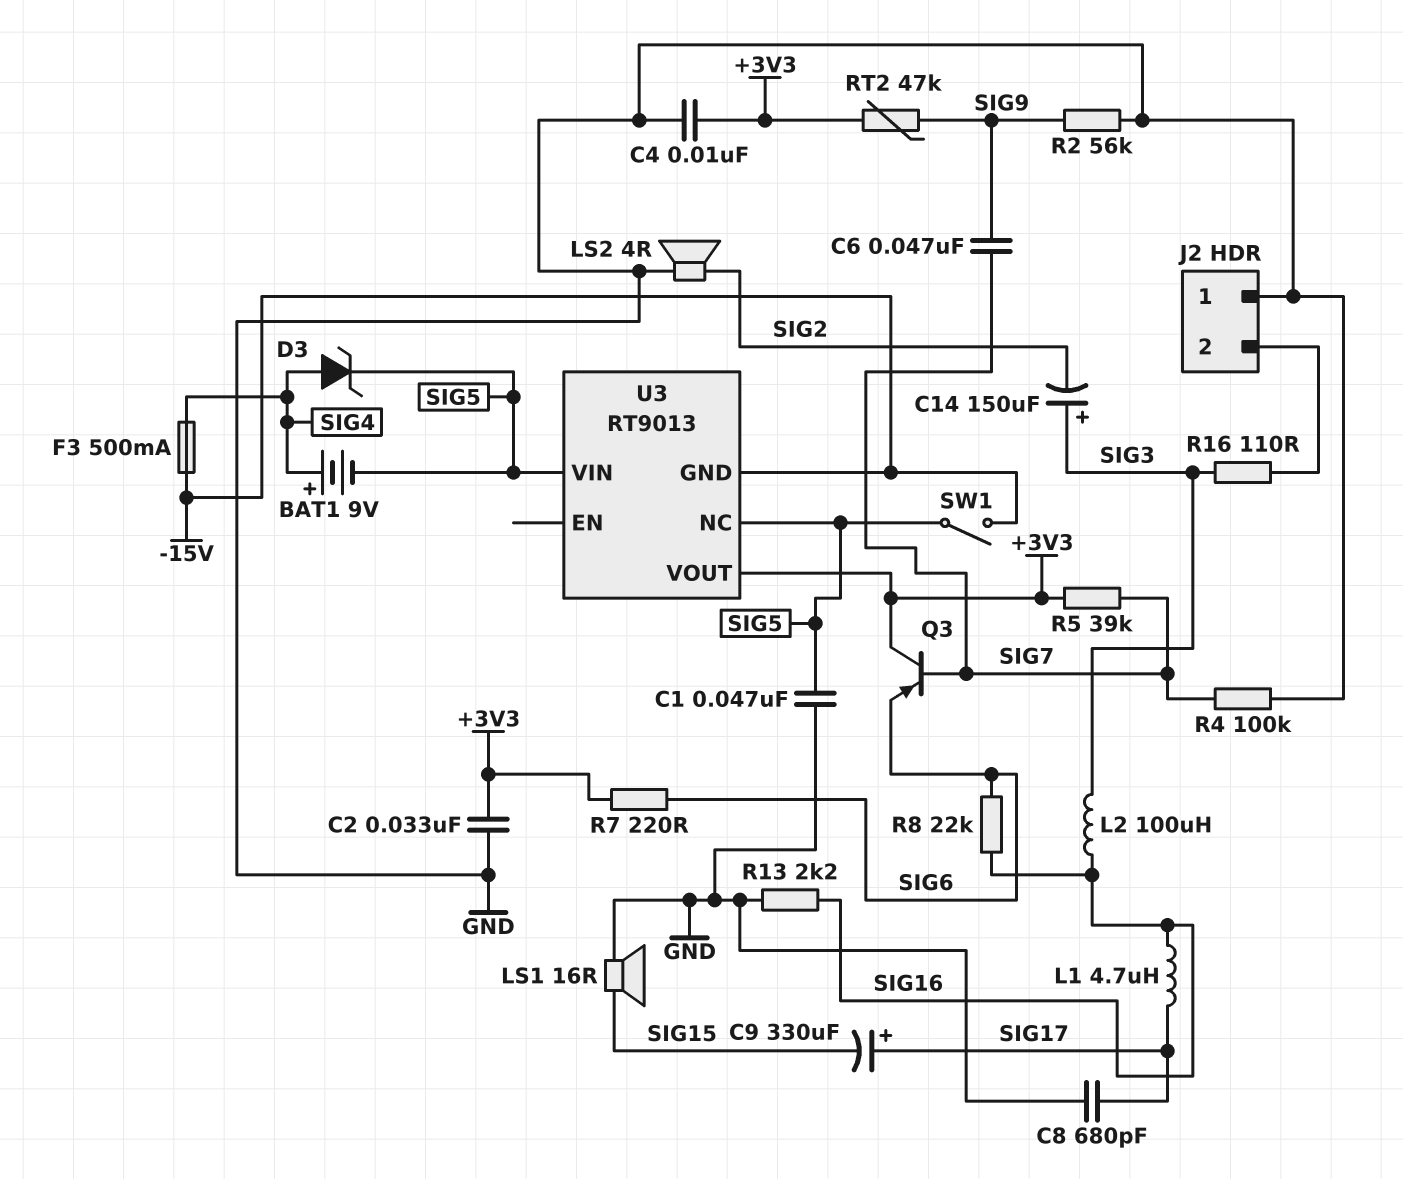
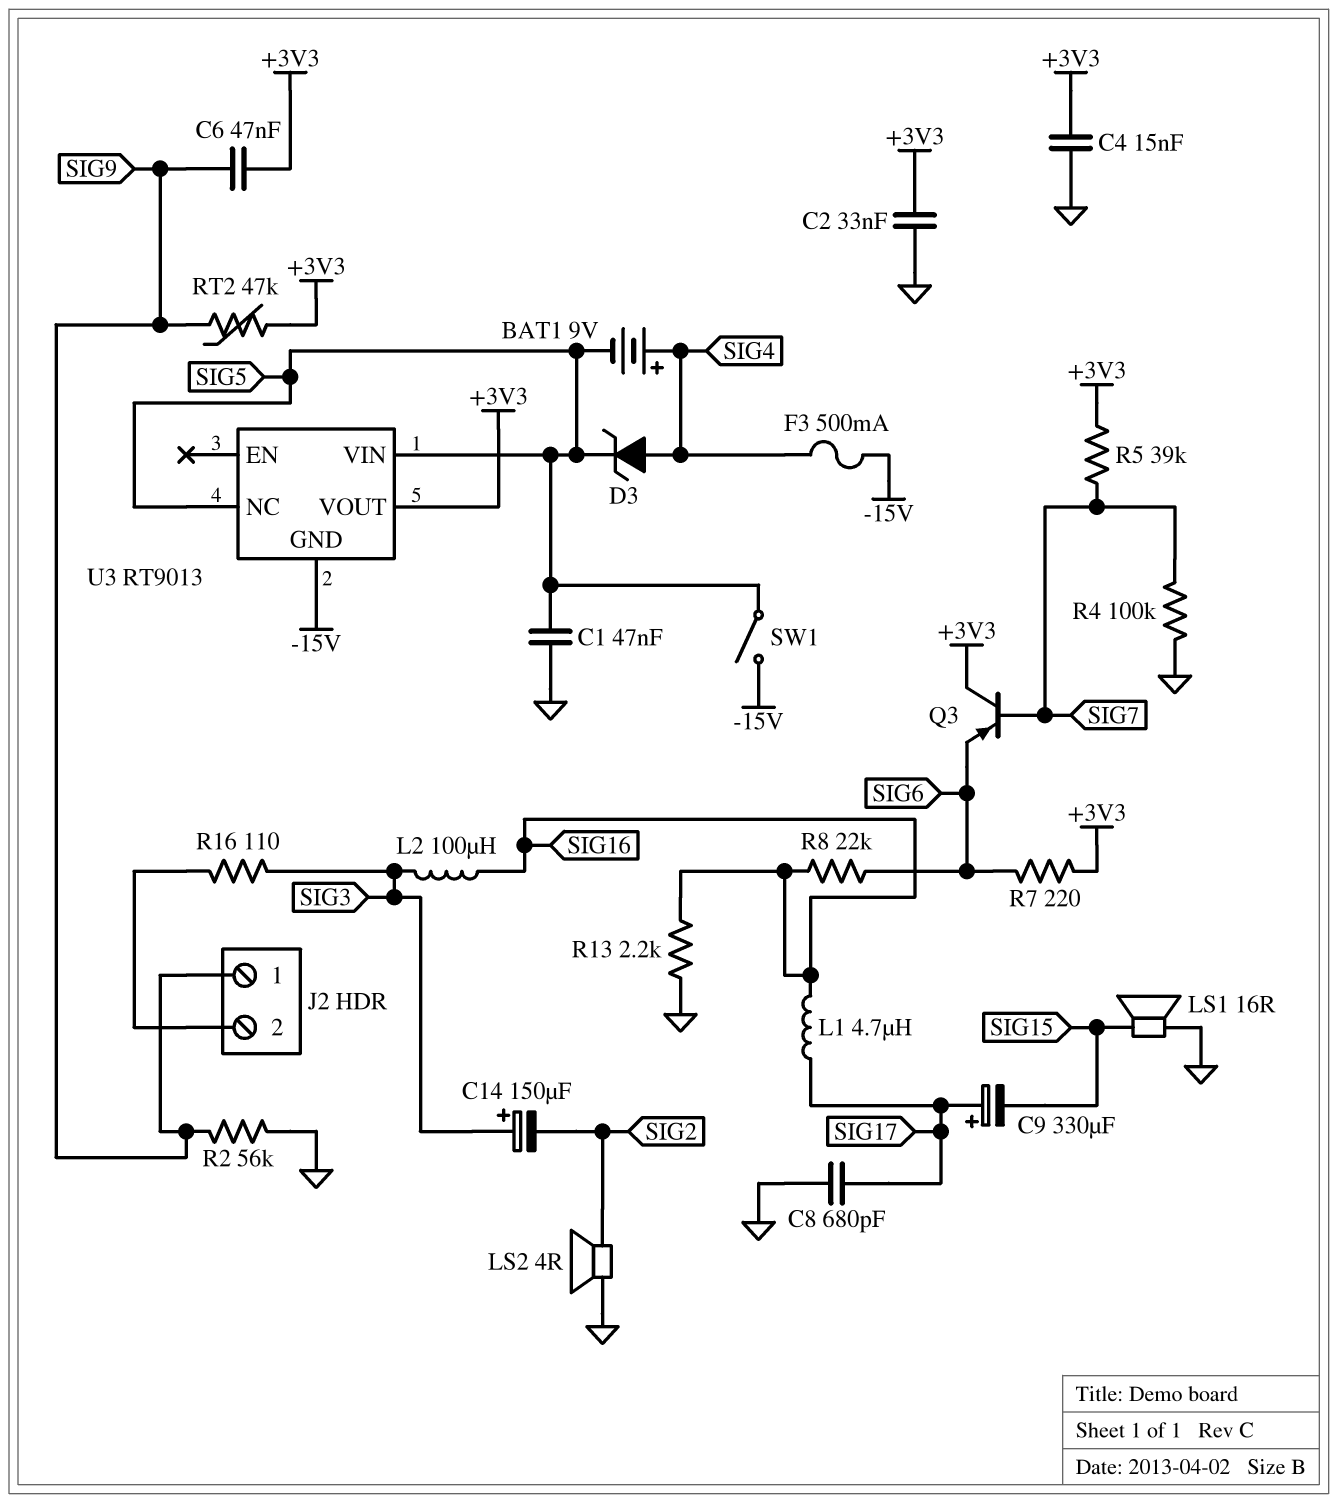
C4: 10nF (+3V3, GND) -> 15nF (+3V3, GND)
C6: 47nF (SIG7, SIG9) -> 47nF (+3V3, SIG9)
J2 pin 1: GND -> SIG9

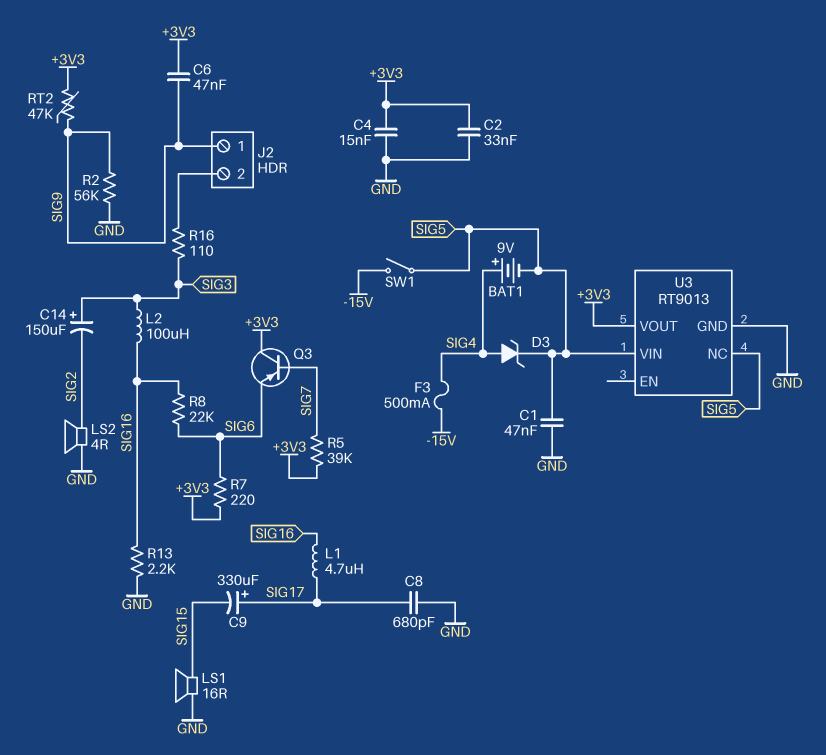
R4: 100k (GND, SIG7) -> none
U3 pin GND: -15V -> GND

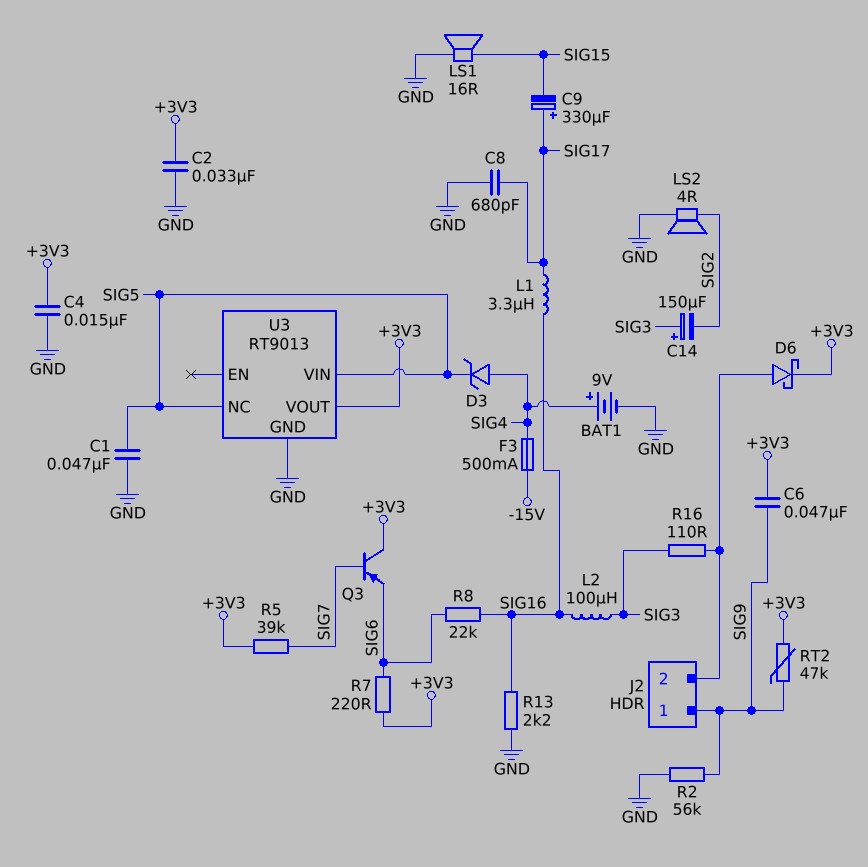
BAT1: 9V (plus SIG4, minus SIG5) -> 9V (plus SIG4, minus GND)
D6: none -> schottky (A J2/2, K +3V3)
L1: 4.7uH (SIG16, SIG17) -> 3.3uH (SIG16, SIG17)
SW1: switch (-15V, SIG5) -> none

